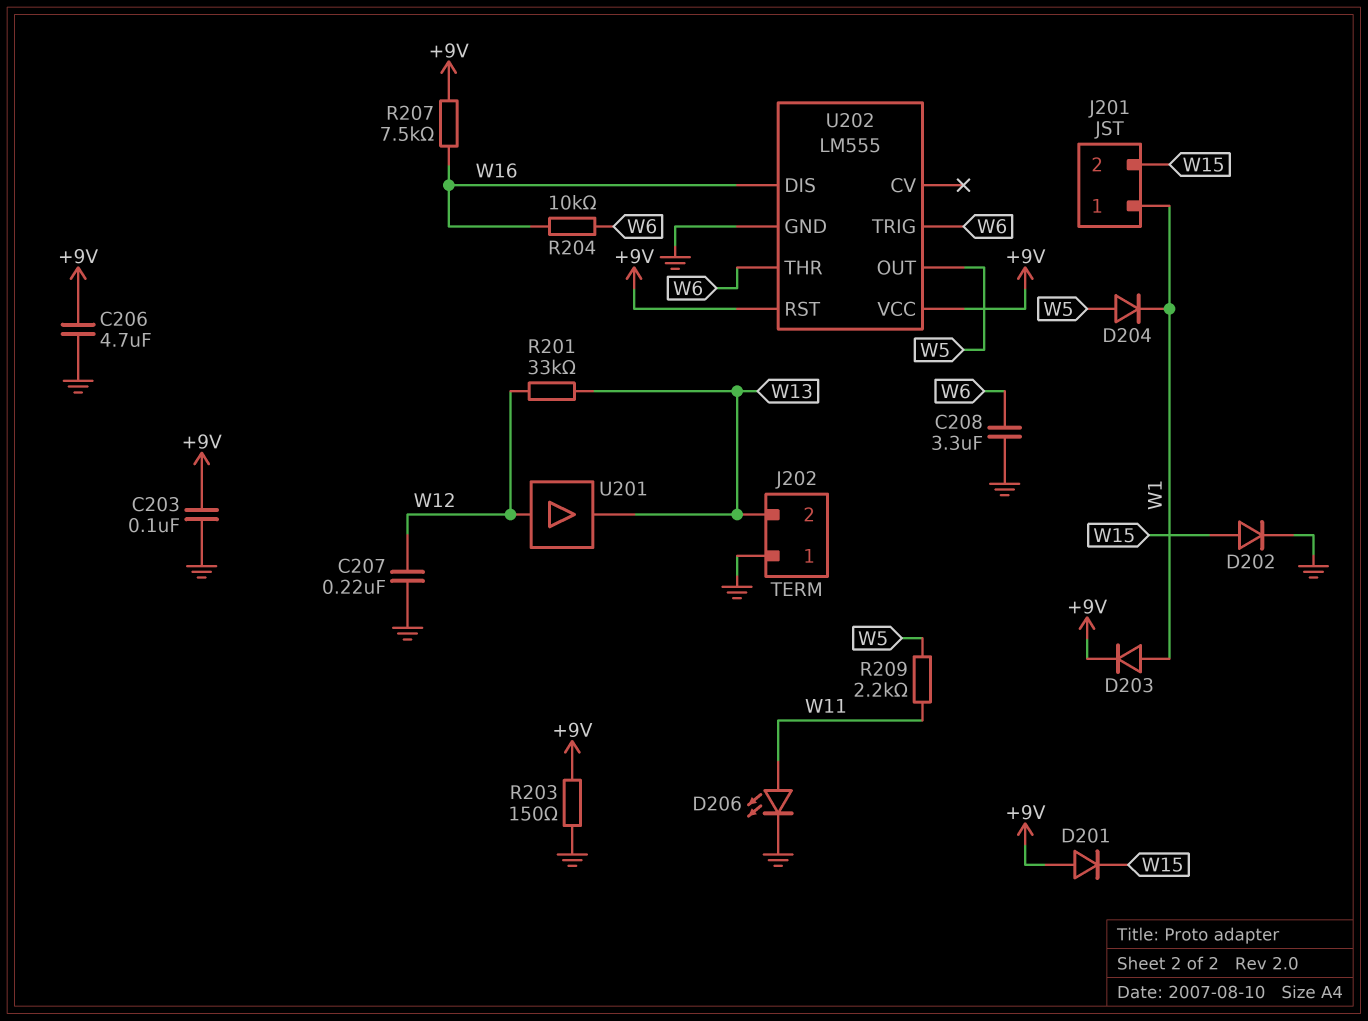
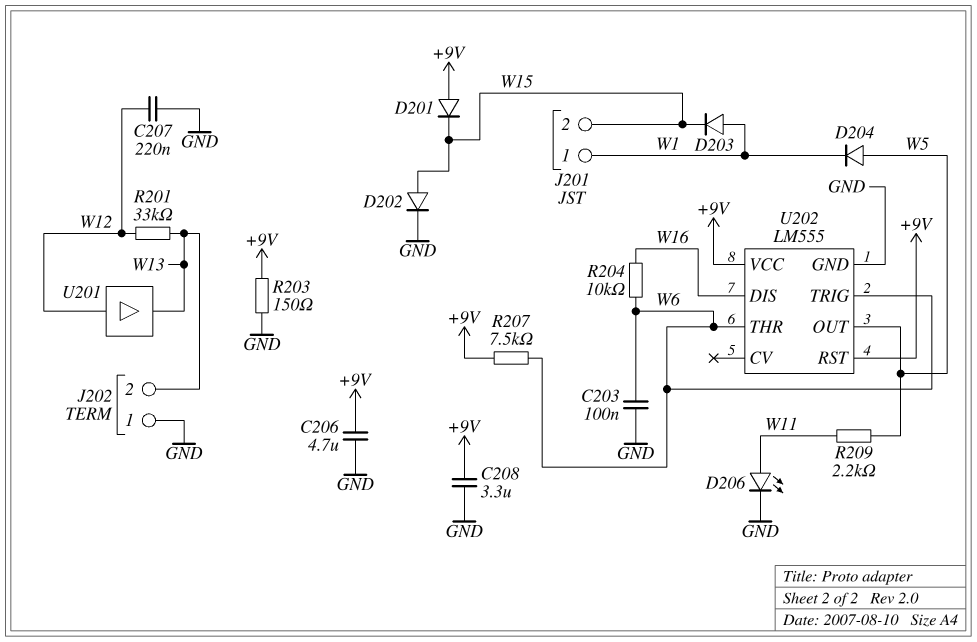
C203: 100nF (+9V, GND) -> 100nF (GND, W6)
C208: 3.3uF (GND, W6) -> 3.3uF (+9V, GND)
D203: diode (A W1, K +9V) -> diode (A W1, K W15)
R207: 7.5k (+9V, W16) -> 7.5k (+9V, W6)

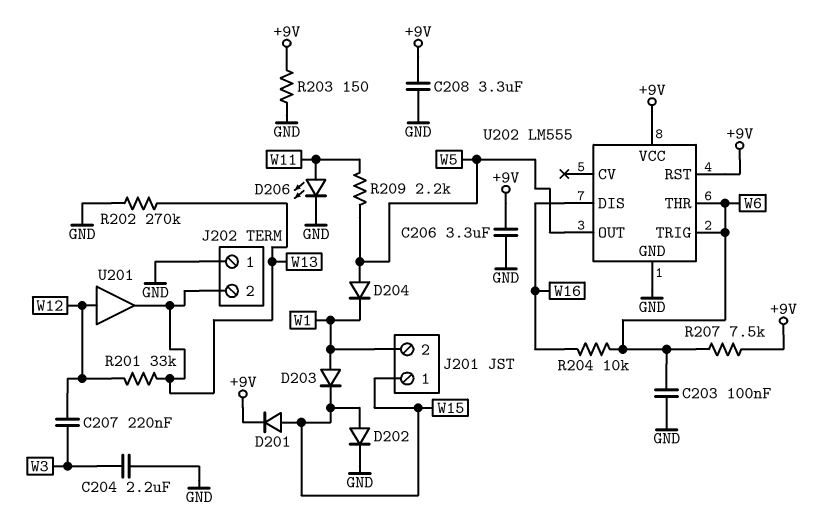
C204: none -> 2.2uF (GND, W3)
C206: 4.7uF (+9V, GND) -> 3.3uF (+9V, GND)
C207: 220nF (GND, W12) -> 220nF (W3, W12)
D201: diode (A +9V, K W15) -> diode (A W15, K +9V)
J201 pin 1: W1 -> W15
J201 pin 2: W15 -> W1
R202: none -> 270k (GND, W13)

